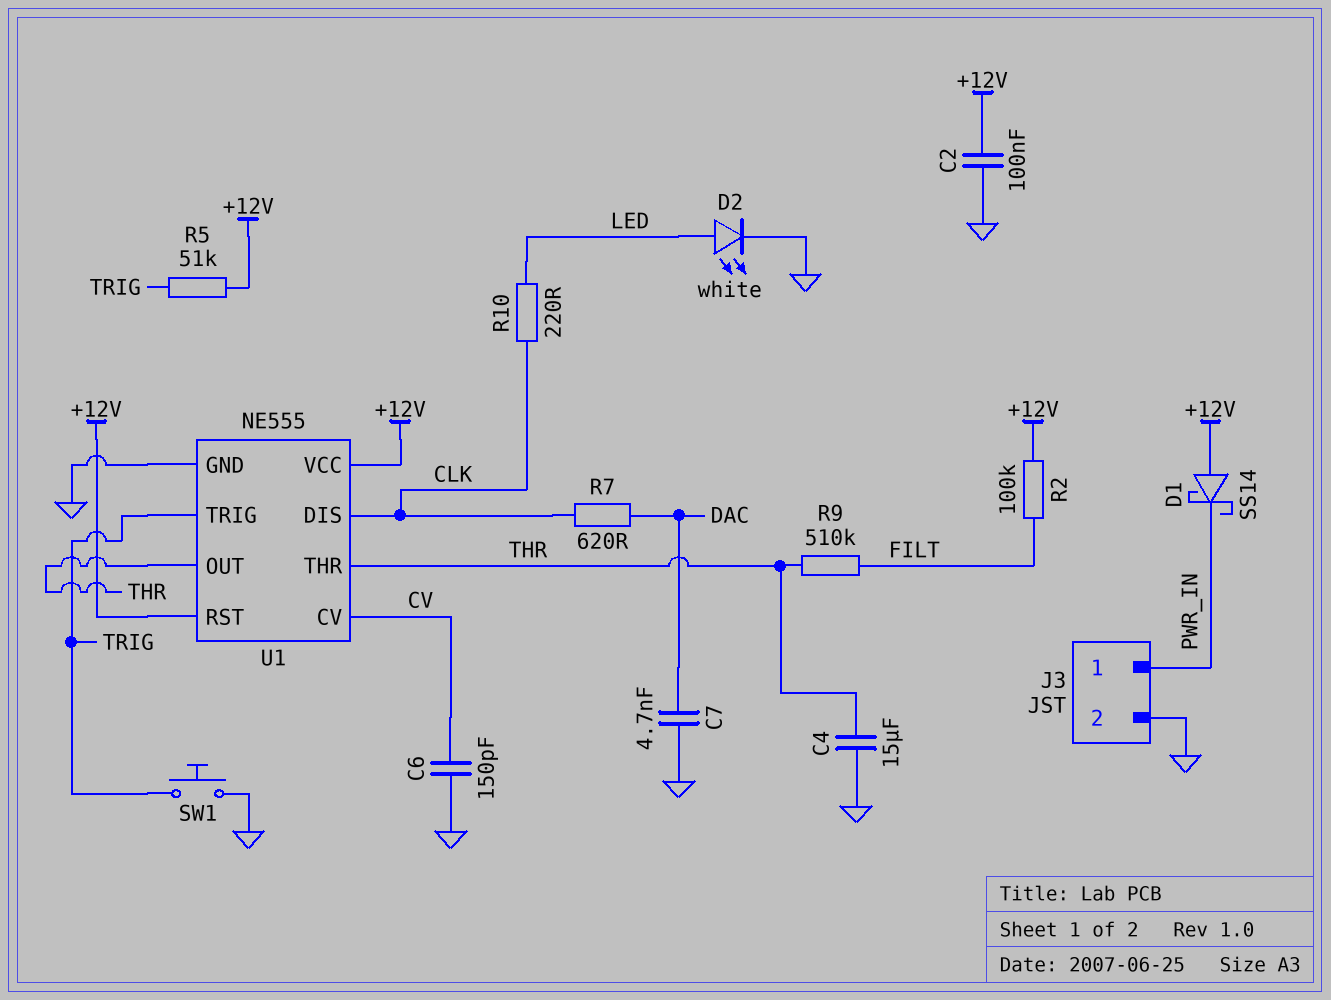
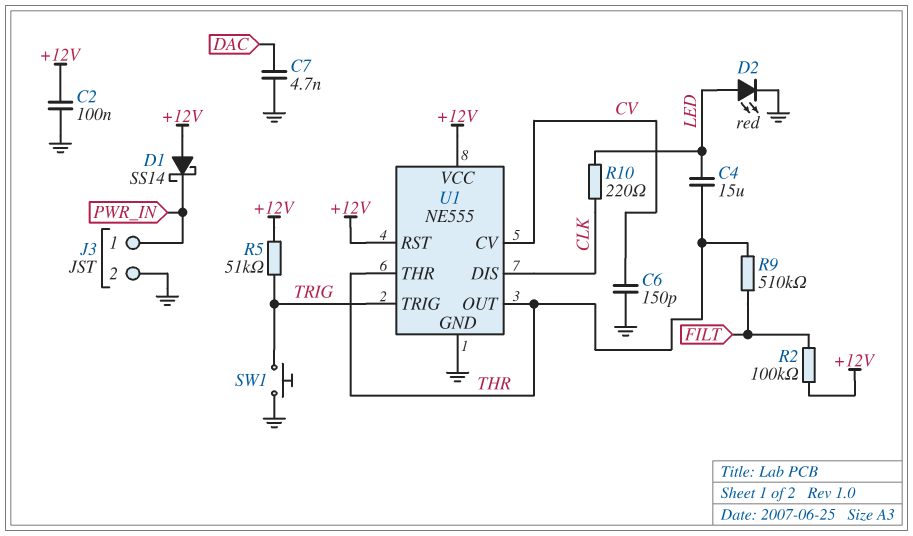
C4: 15uF (GND, THR) -> 15uF (LED, THR)
D2: LED white (A LED, K GND) -> LED red (A LED, K GND)
R7: 620 (CLK, DAC) -> none

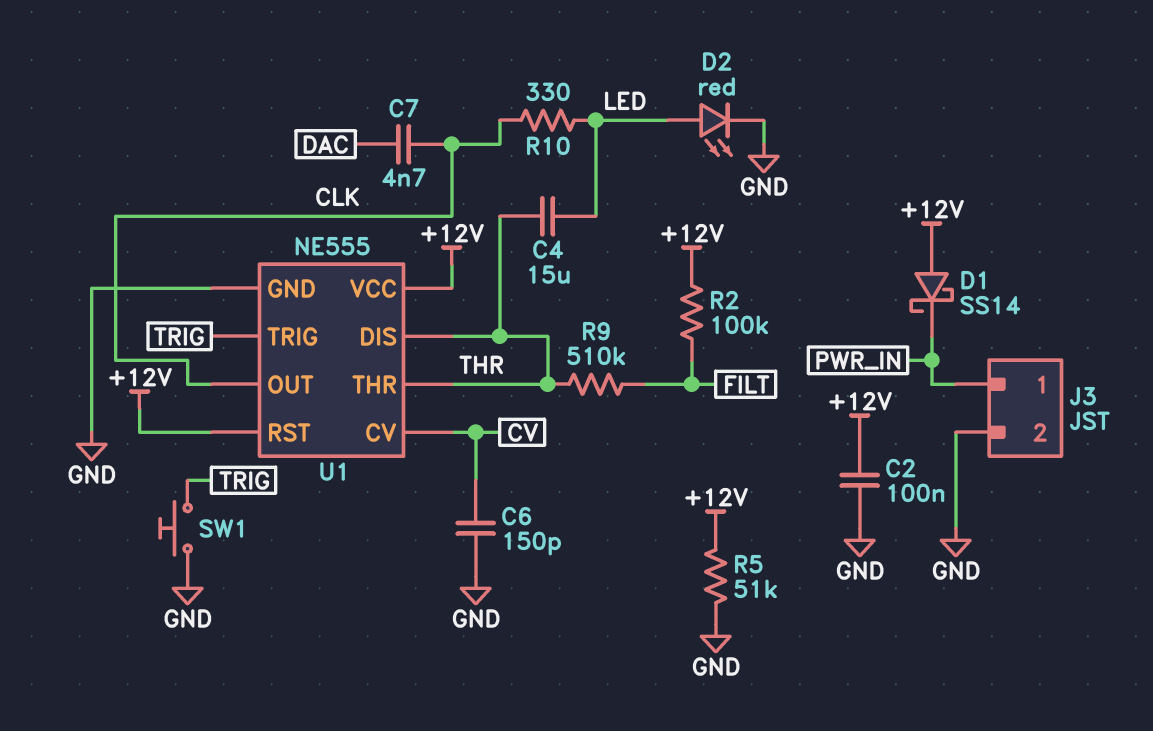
C7: 4.7nF (DAC, GND) -> 4.7nF (CLK, DAC)
R5: 51k (+12V, TRIG) -> 51k (+12V, GND)
R10: 220 (CLK, LED) -> 330 (CLK, LED)
U1 pin DIS: CLK -> THR
U1 pin OUT: THR -> CLK

